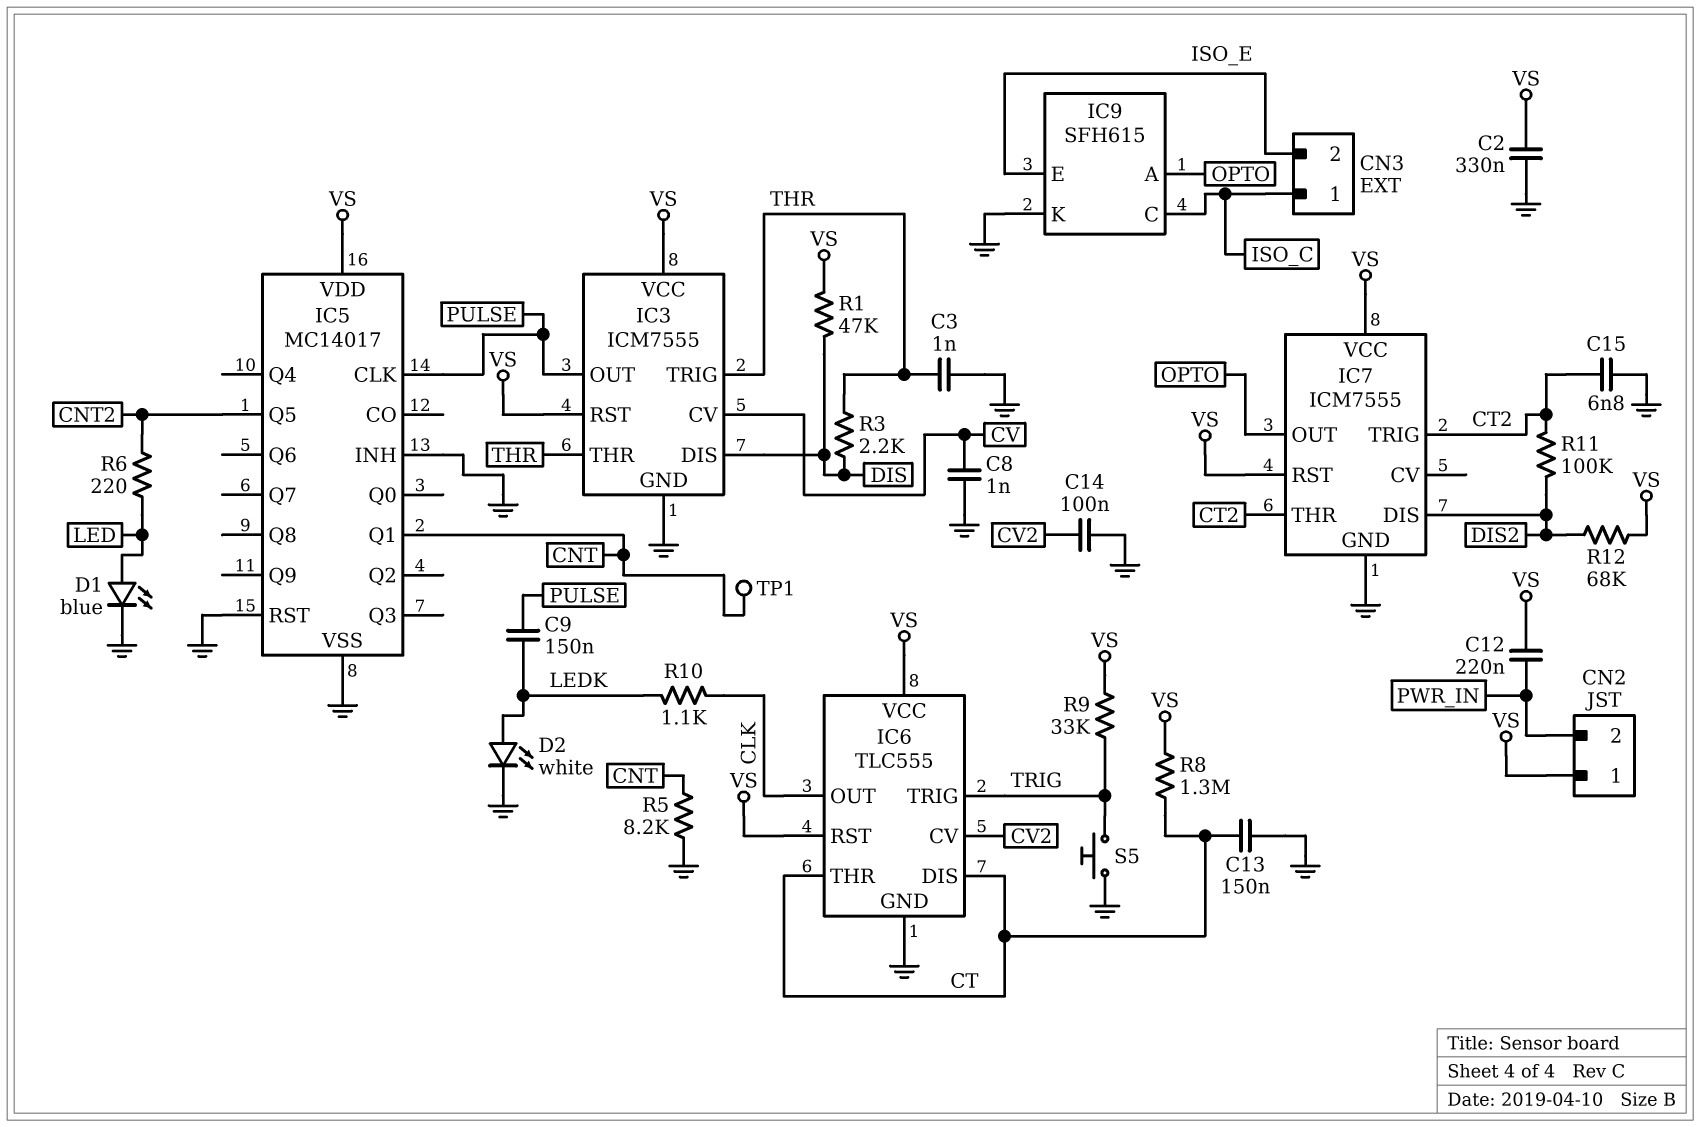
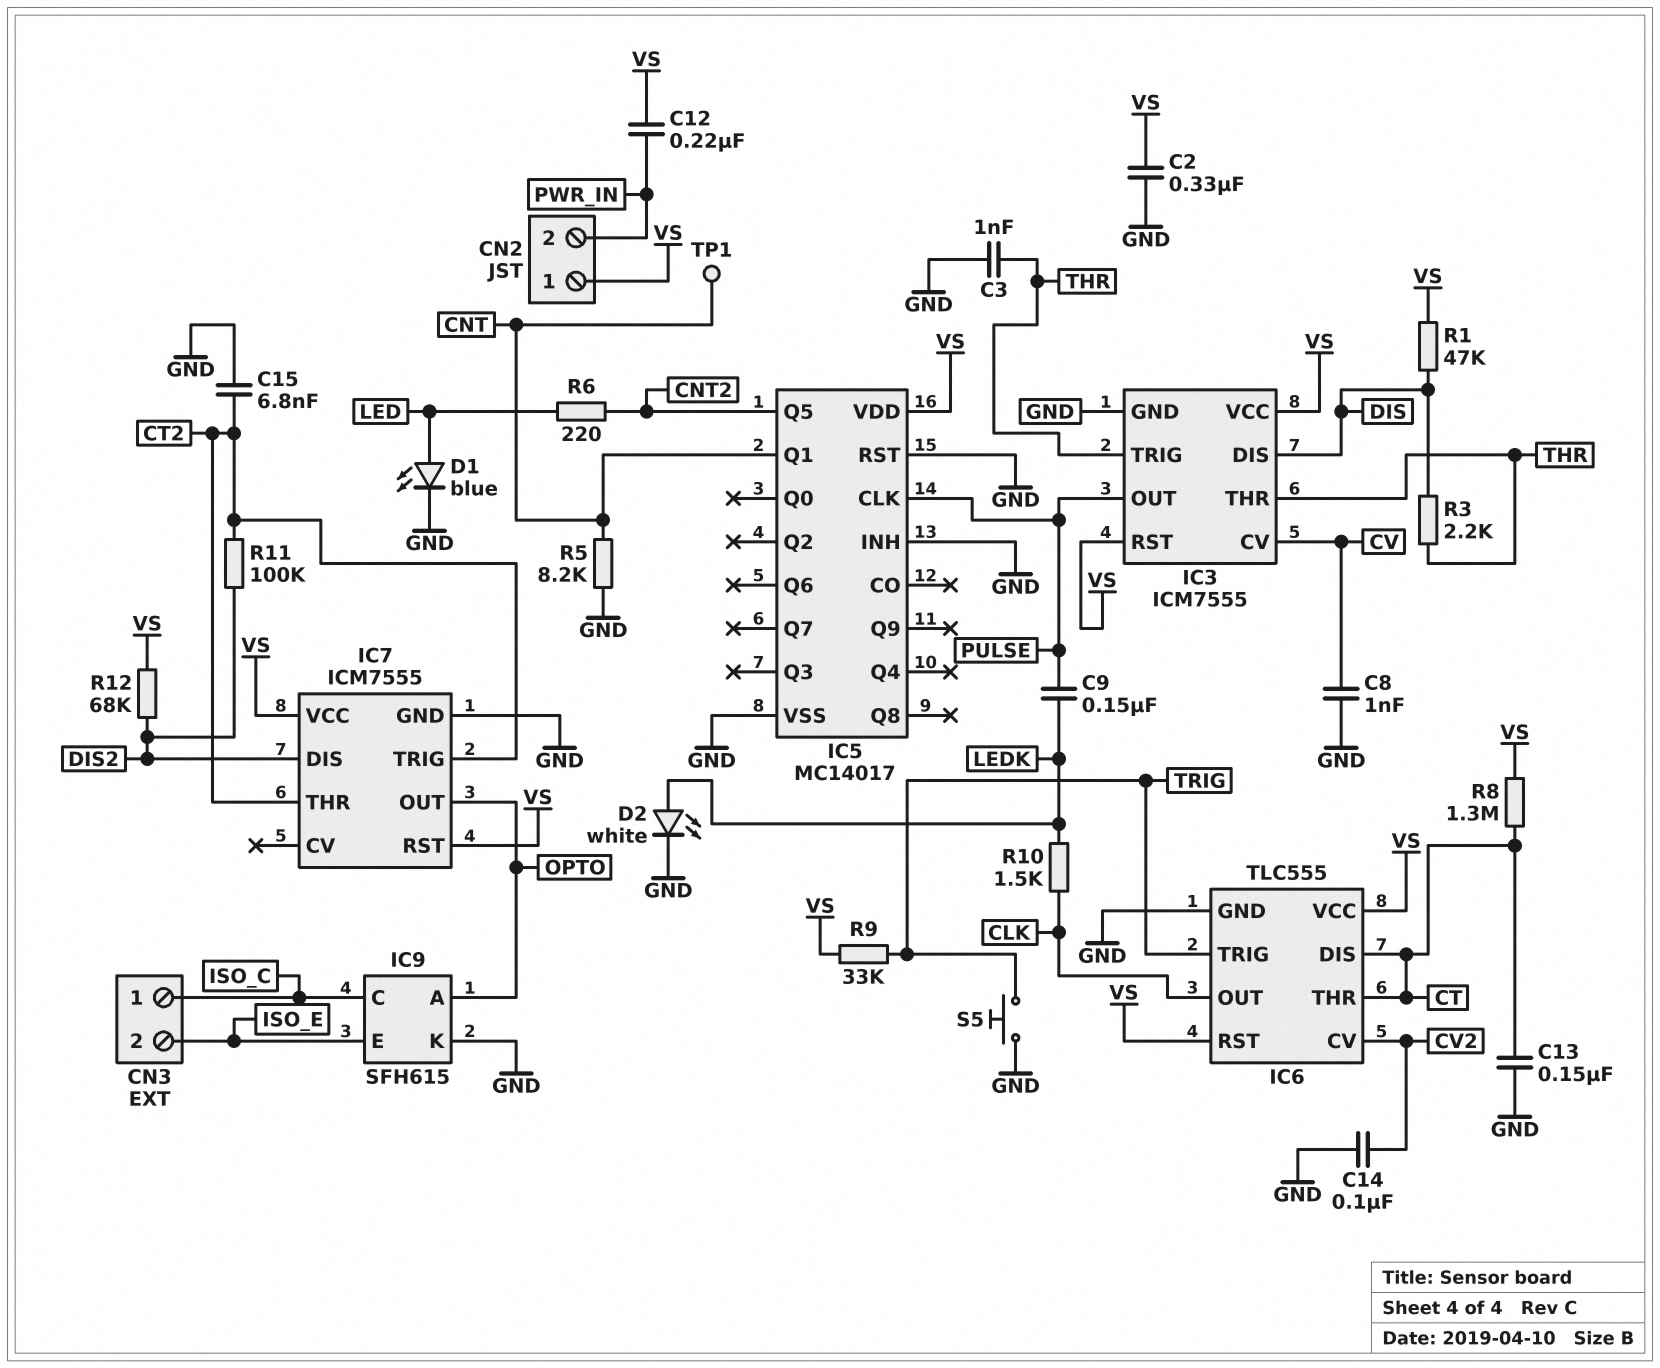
R10: 1.1k (CLK, LEDK) -> 1.5k (CLK, LEDK)

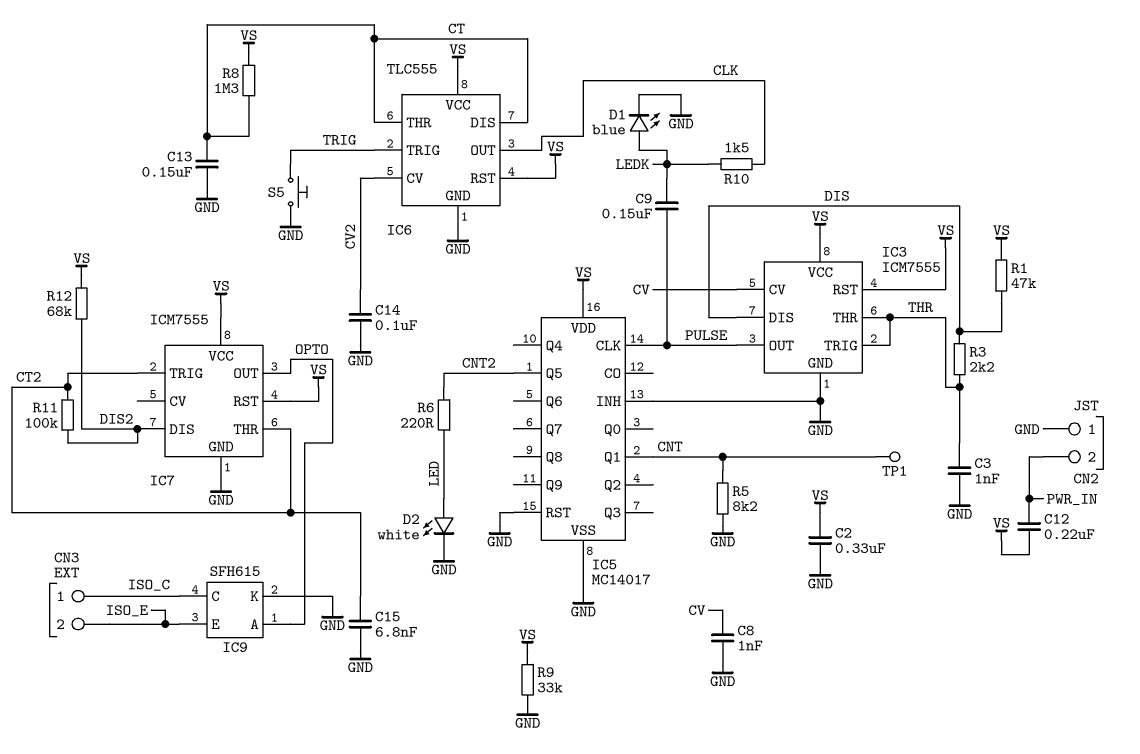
CN2 pin 1: VS -> GND
D1: LED blue (A LED, K GND) -> LED blue (A LEDK, K GND)
D2: LED white (A LEDK, K GND) -> LED white (A LED, K GND)
R9: 33k (TRIG, VS) -> 33k (GND, VS)

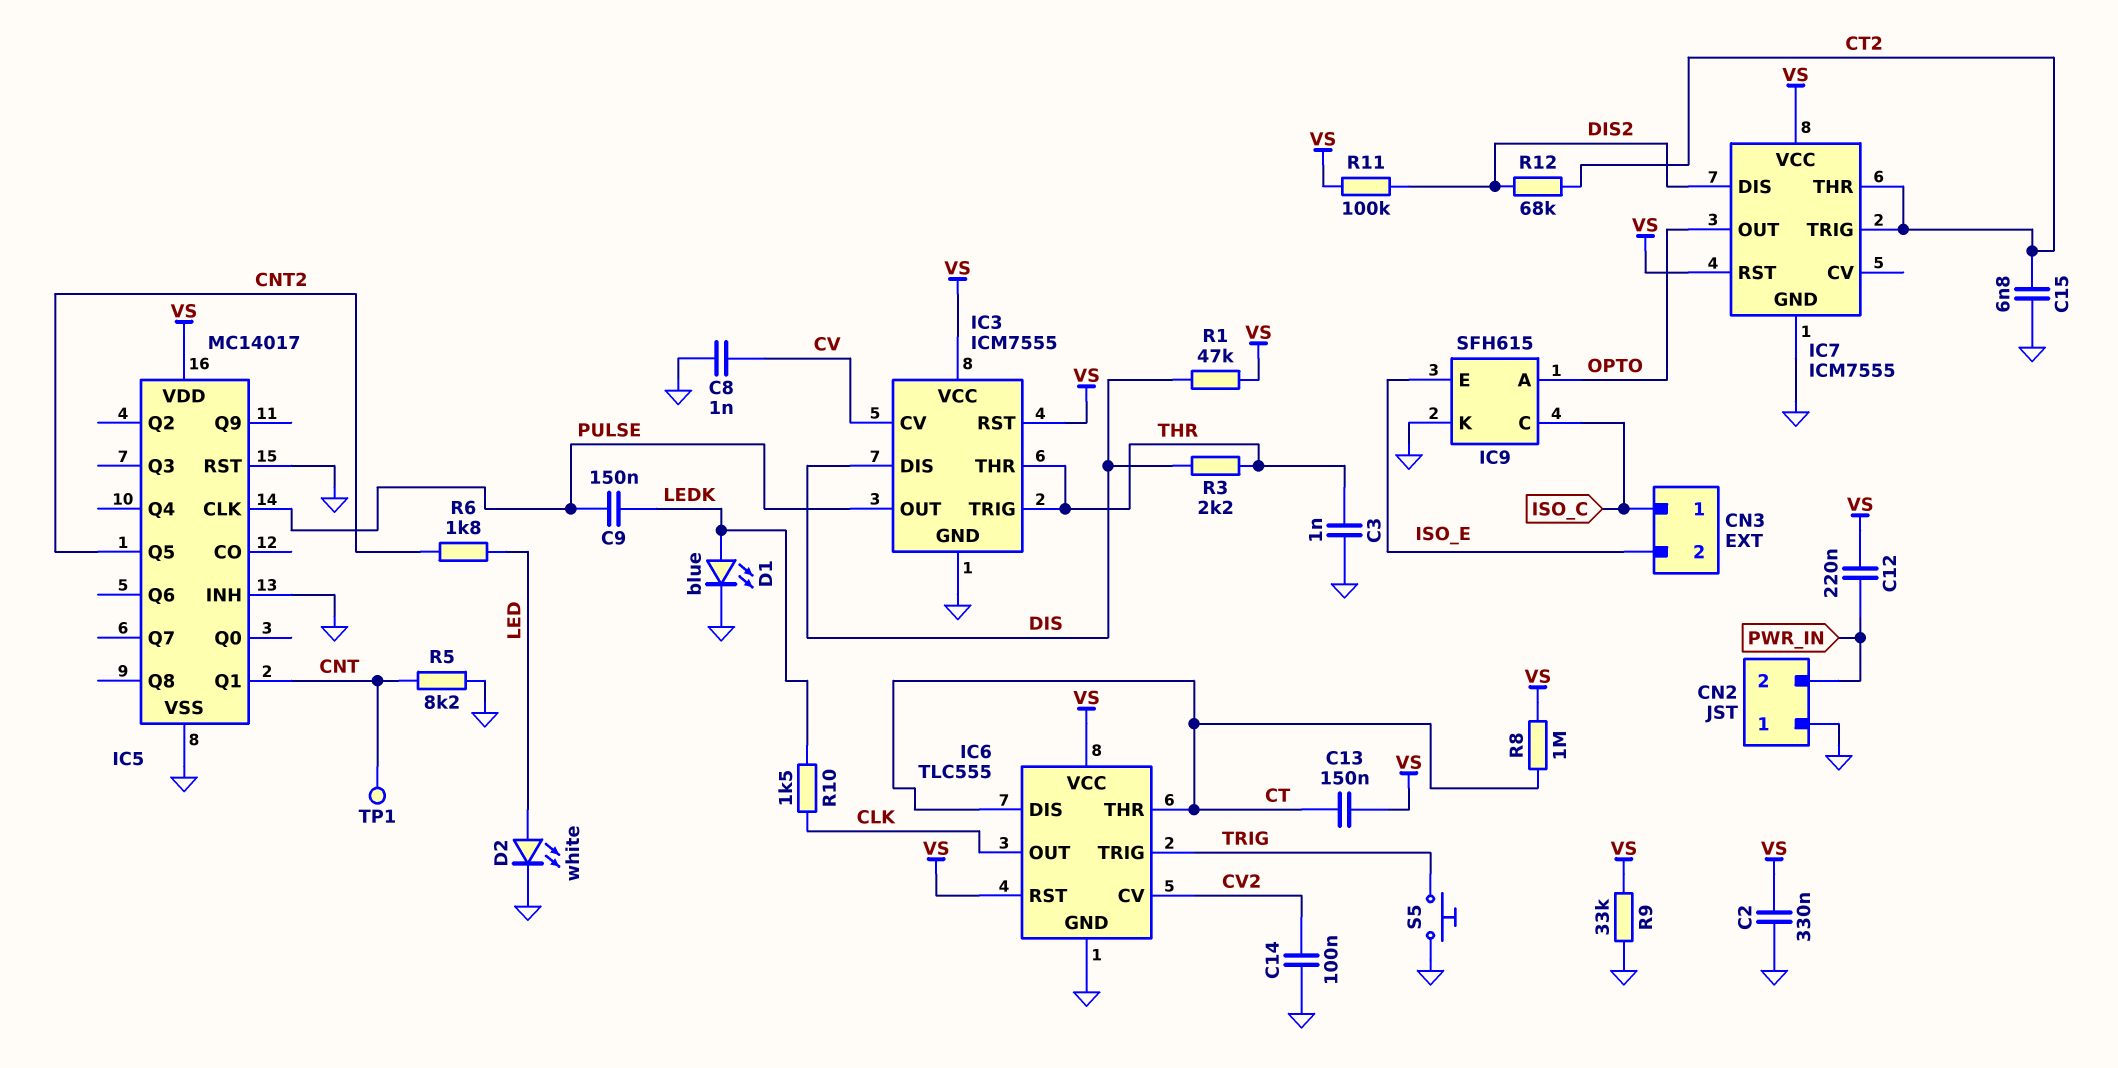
C13: 150nF (CT, GND) -> 150nF (CT, VS)
R6: 220 (CNT2, LED) -> 1.8k (CNT2, LED)
R8: 1.3M (CT, VS) -> 1M (CT, VS)
R11: 100k (CT2, DIS2) -> 100k (DIS2, VS)
R12: 68k (DIS2, VS) -> 68k (CT2, DIS2)

